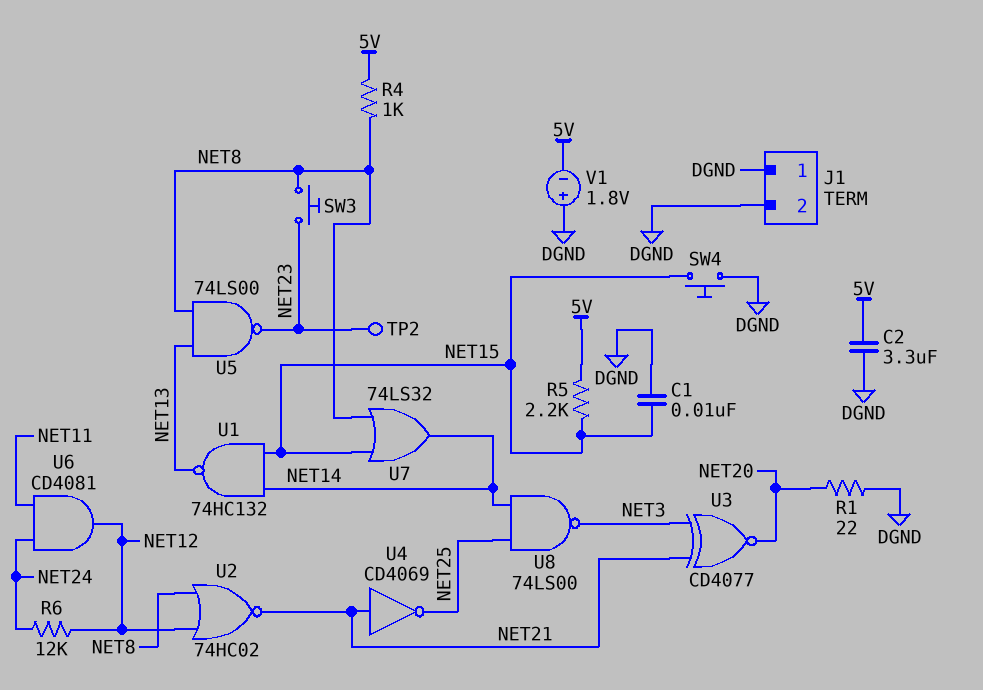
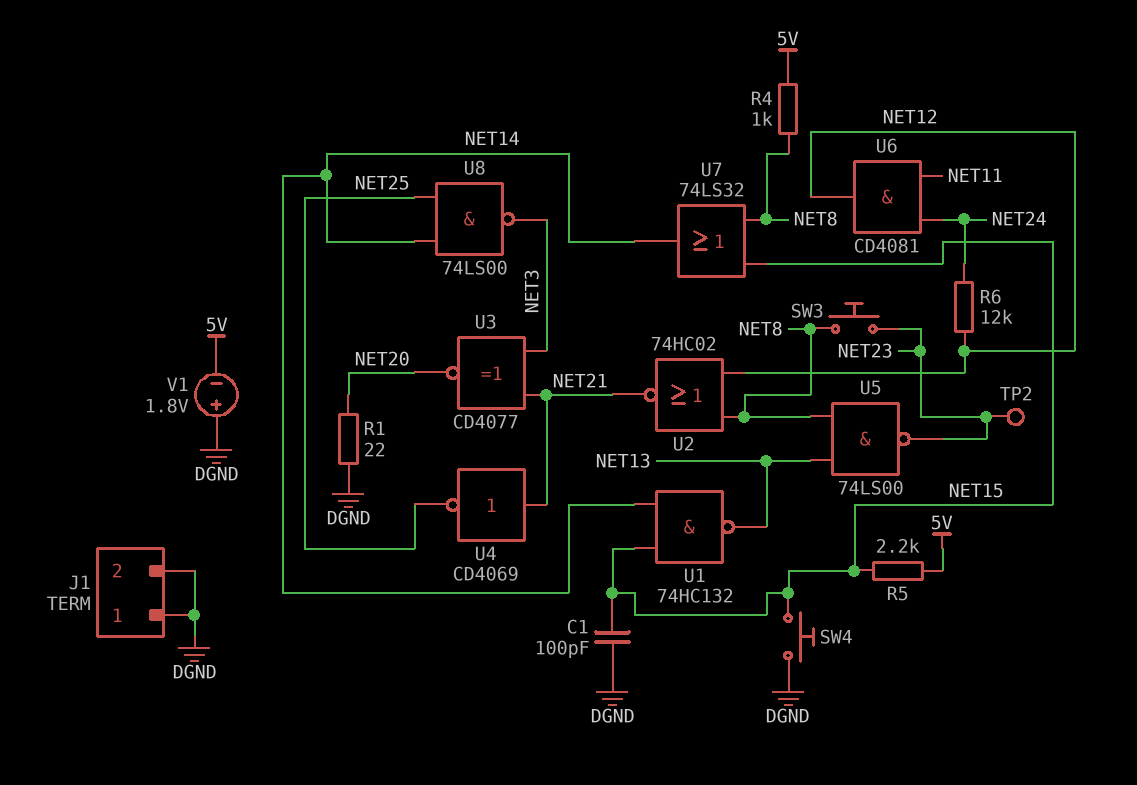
C1: 10nF (DGND, NET15) -> 100pF (DGND, NET15)
C2: 3.3uF (5V, DGND) -> none

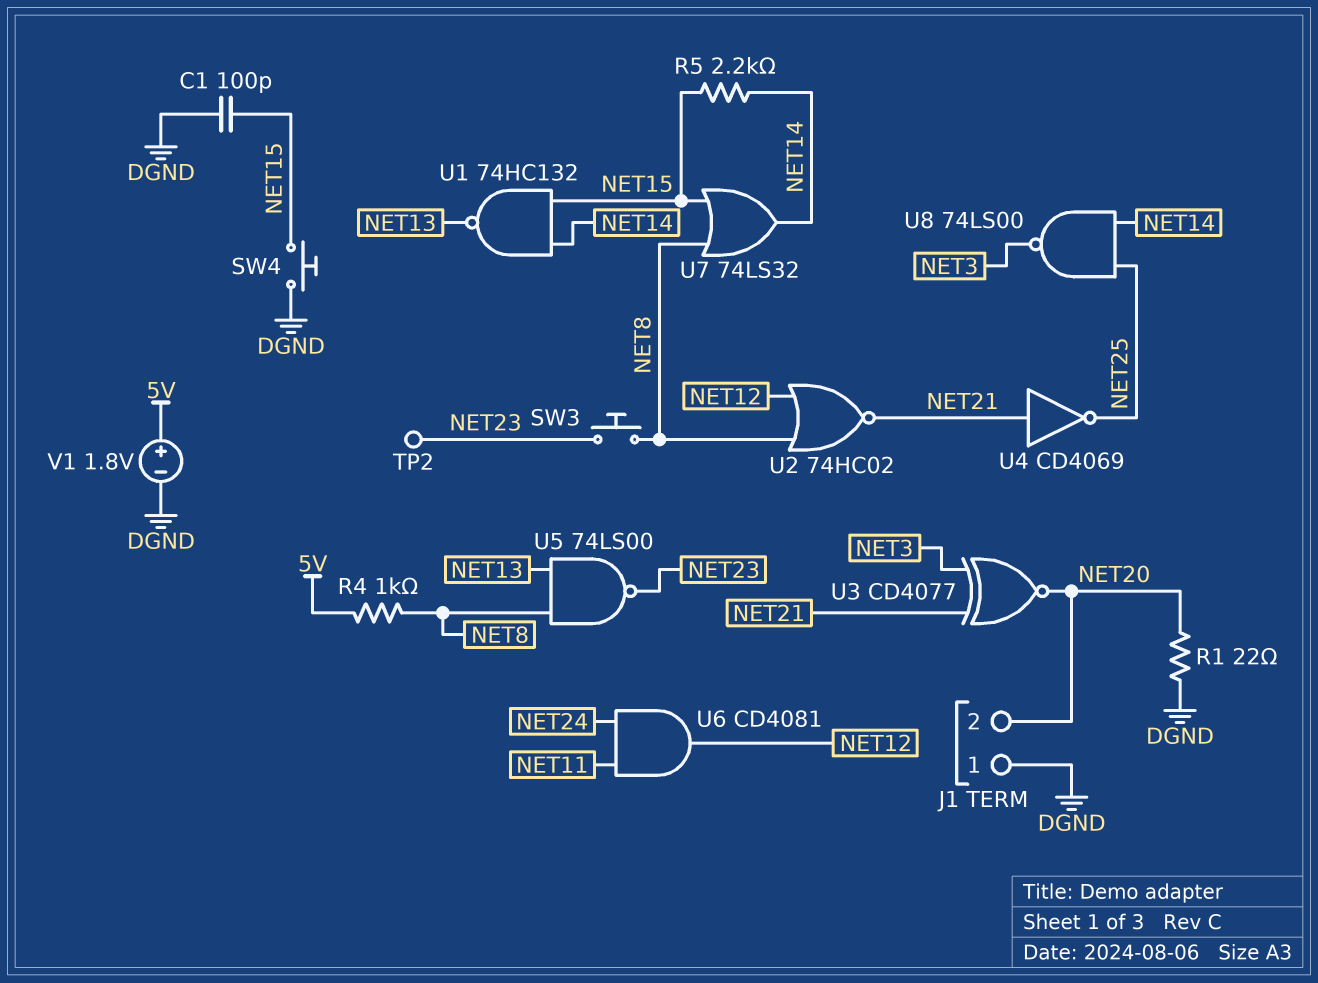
J1 pin 2: DGND -> NET20
R5: 2.2k (5V, NET15) -> 2.2k (NET14, NET15)
R6: 12k (NET12, NET24) -> none
V1: 1.8V (plus DGND, minus 5V) -> 1.8V (plus 5V, minus DGND)

